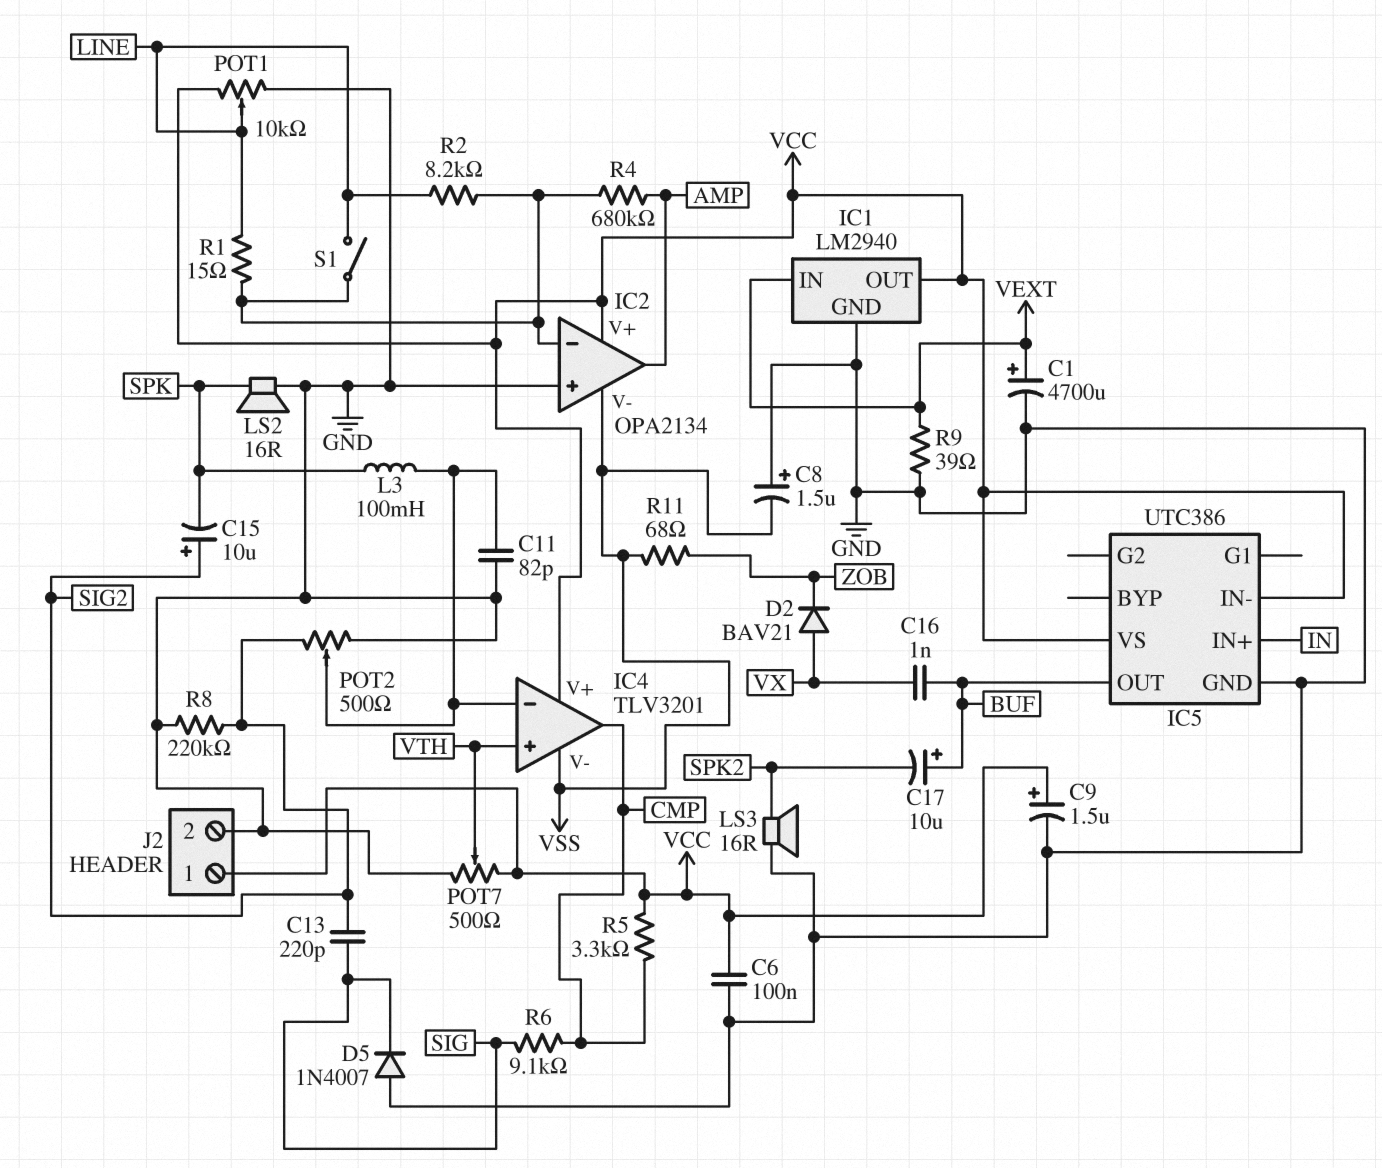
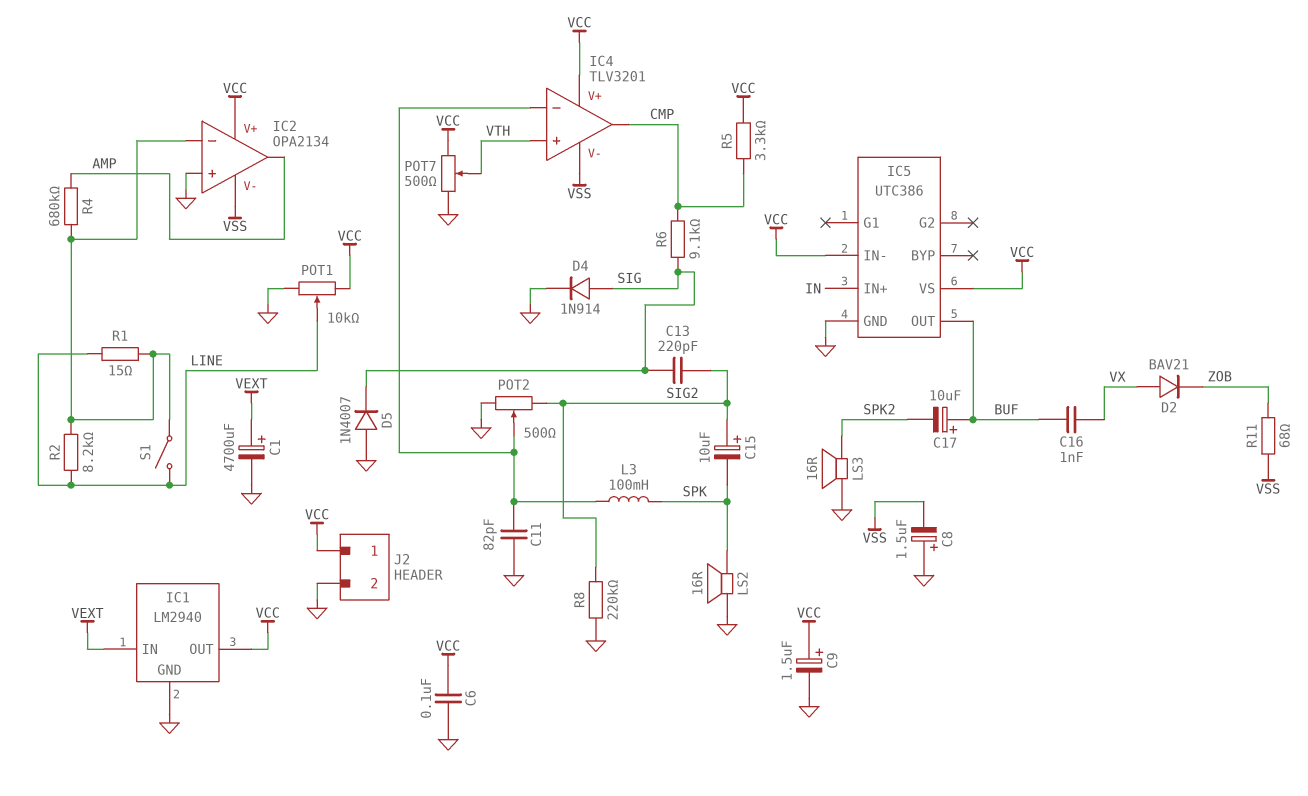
D4: none -> diode 1N914 (A SIG, K GND)
R9: 39 (GND, VEXT) -> none

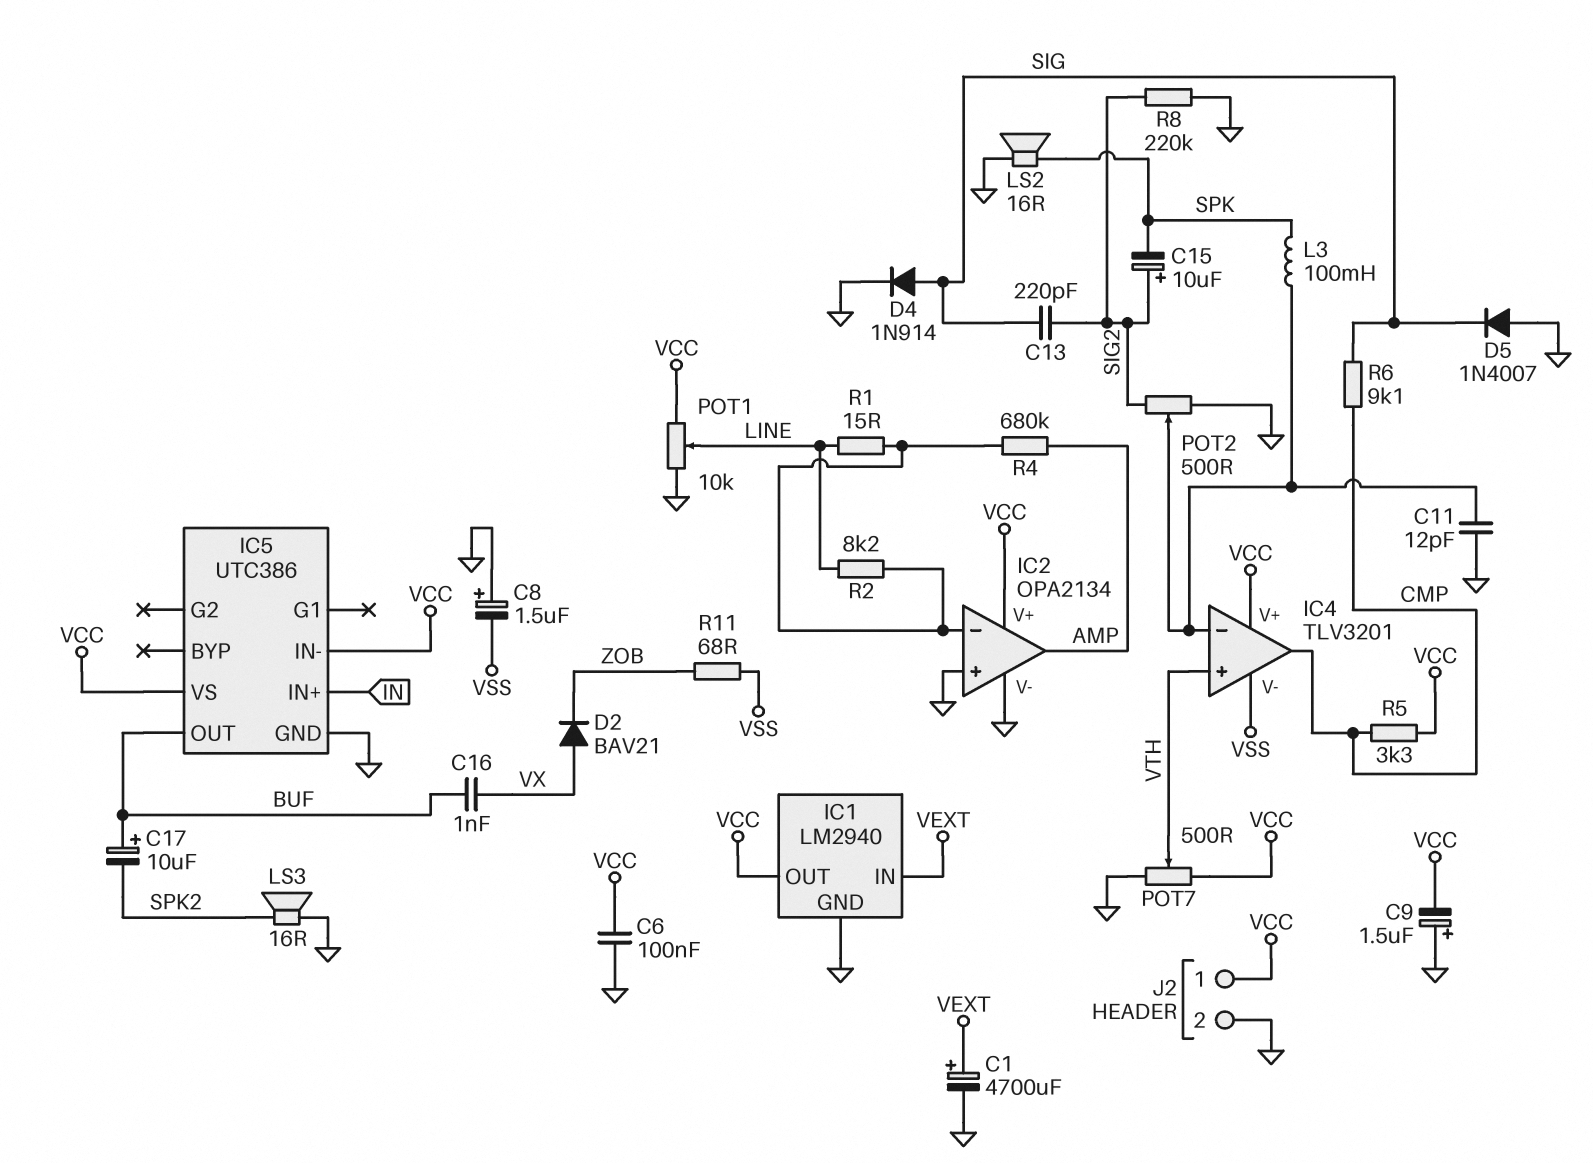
C9: 1.5uF (plus VCC, minus GND) -> 1.5uF (plus GND, minus VCC)
C11: 82pF (GND, IC4/in-) -> 12pF (GND, IC4/in-)
IC2 pin V-: VSS -> GND
S1: switch (IC2/in-, LINE) -> none

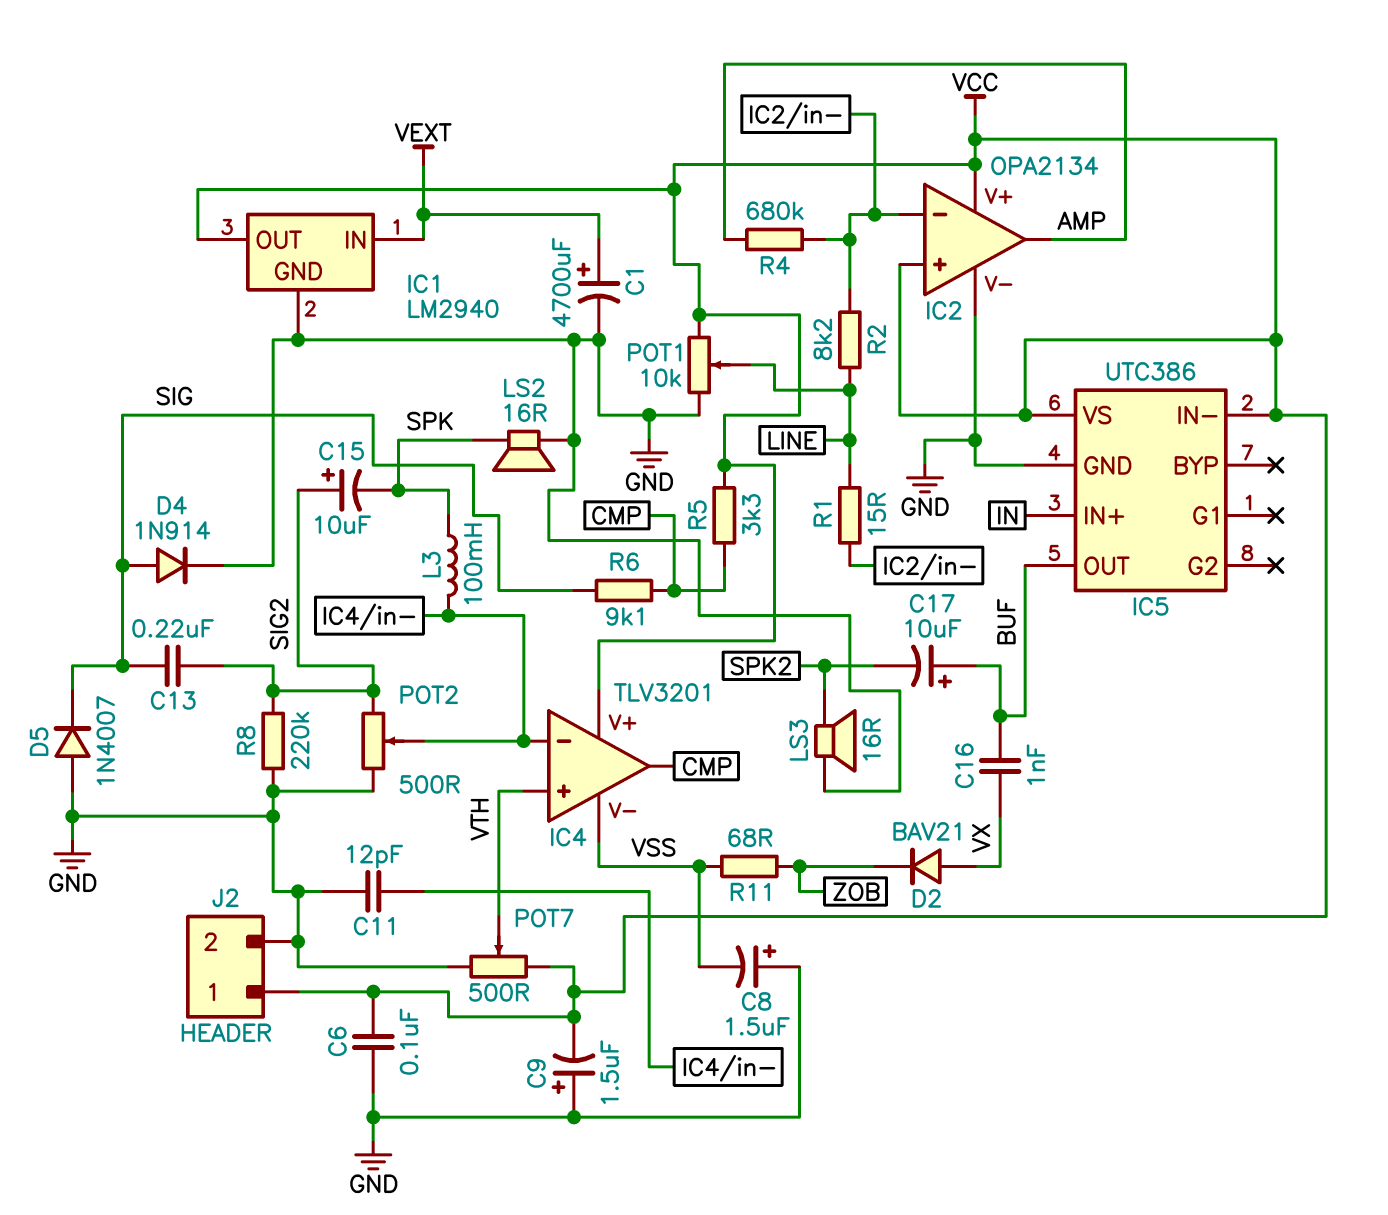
C13: 220pF (SIG, SIG2) -> 220nF (SIG, SIG2)
IC2 pin in+: GND -> VCC

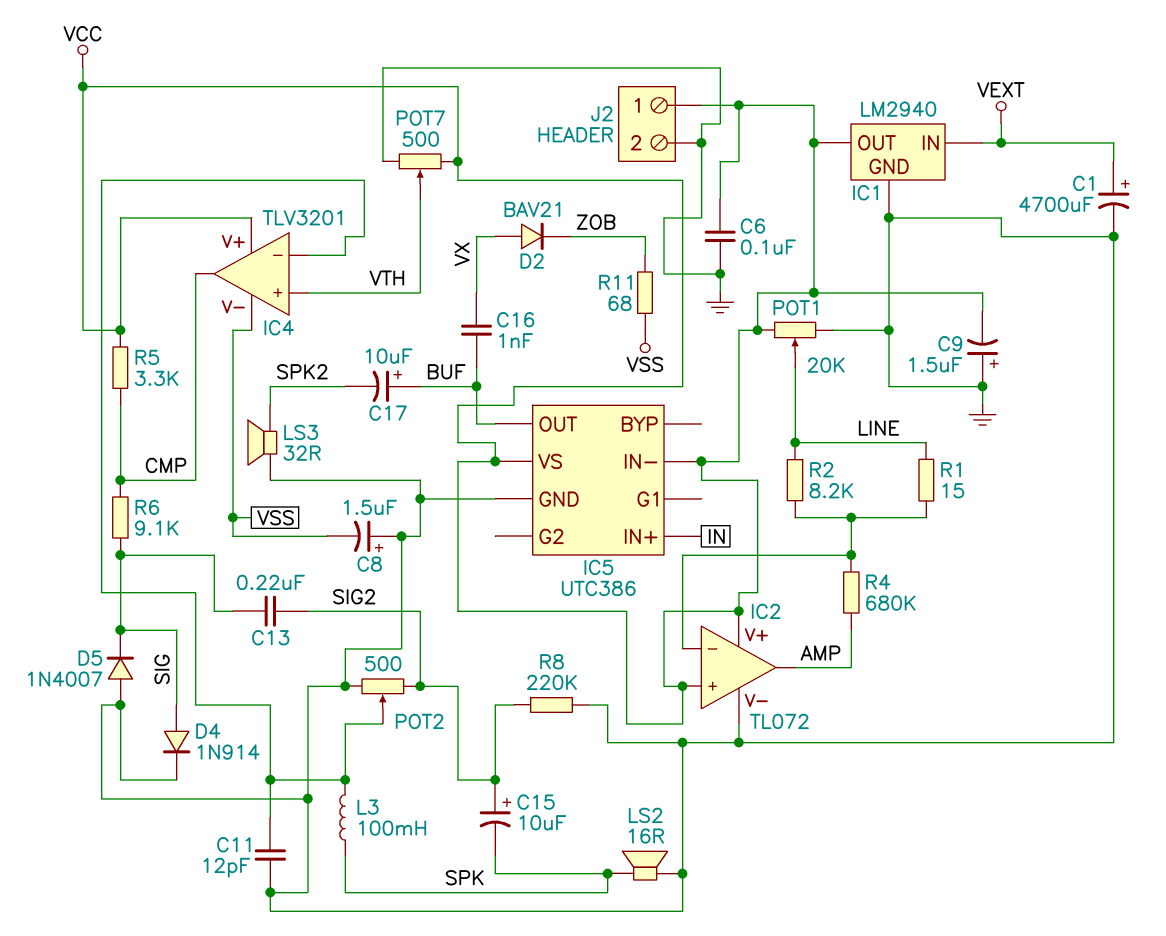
IC2: OPA2134 -> TL072
LS3: speaker 16R (GND, SPK2) -> speaker 32R (GND, SPK2)
POT1: 10k (GND, VCC, wiper LINE) -> 20k (GND, VCC, wiper LINE)

